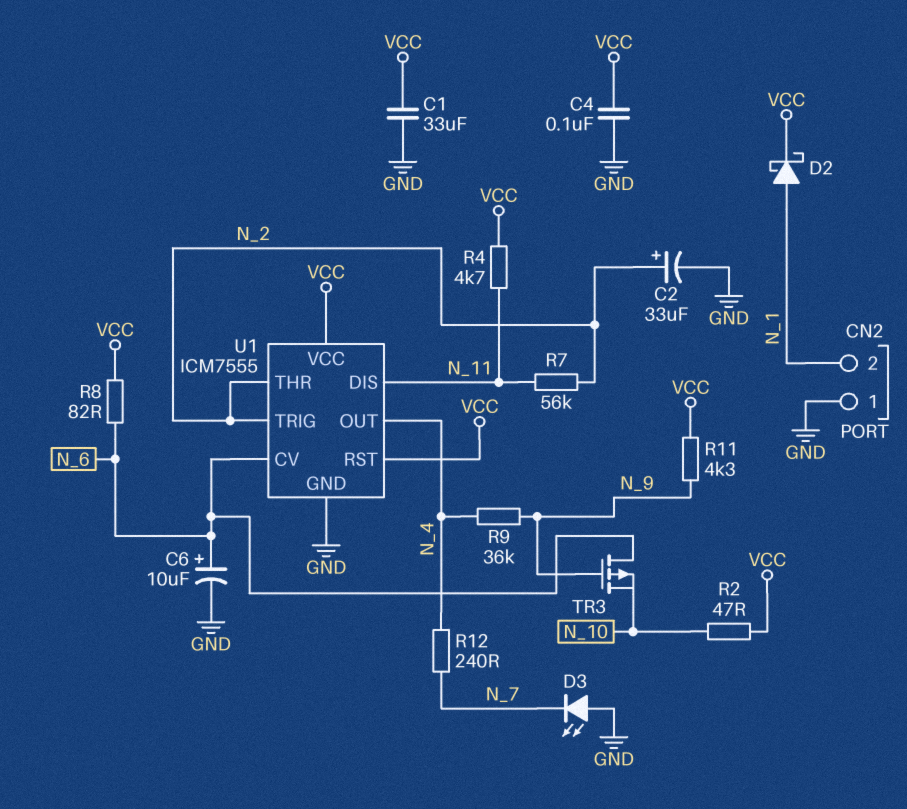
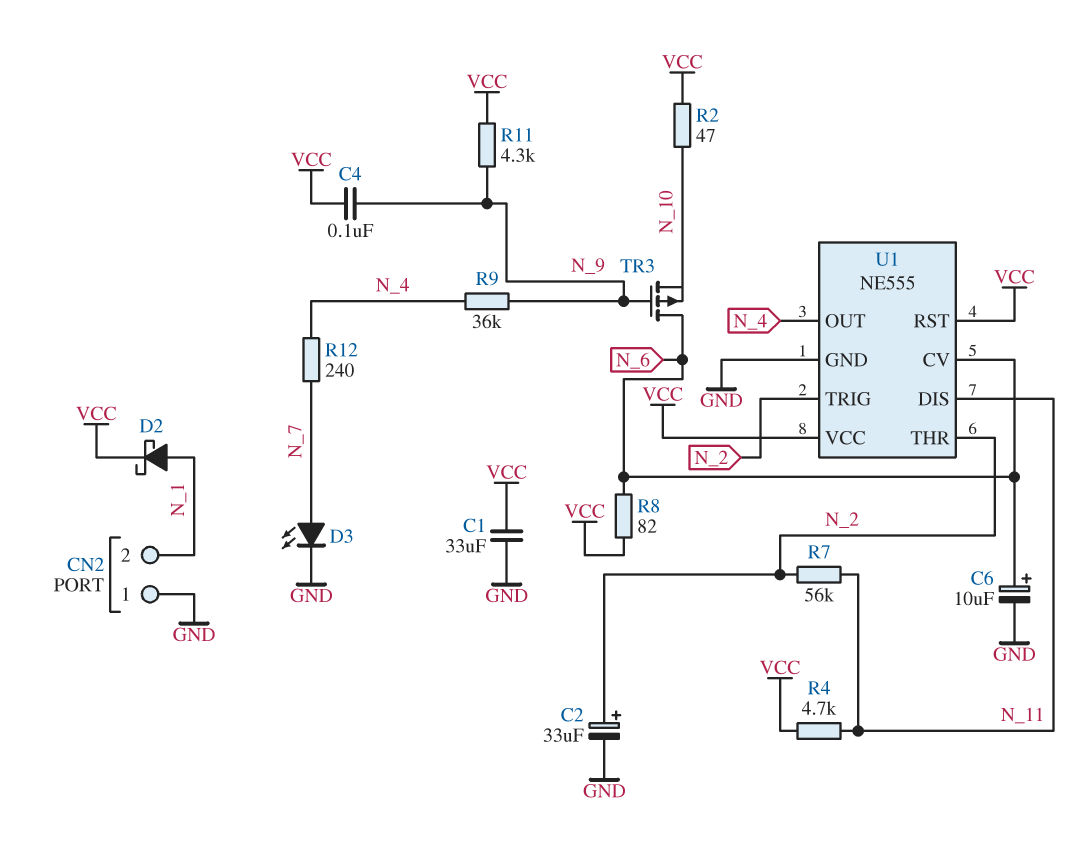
C4: 100nF (GND, VCC) -> 100nF (N_9, VCC)
D3: LED (A GND, K N_7) -> LED (A N_7, K GND)
U1: ICM7555 -> NE555

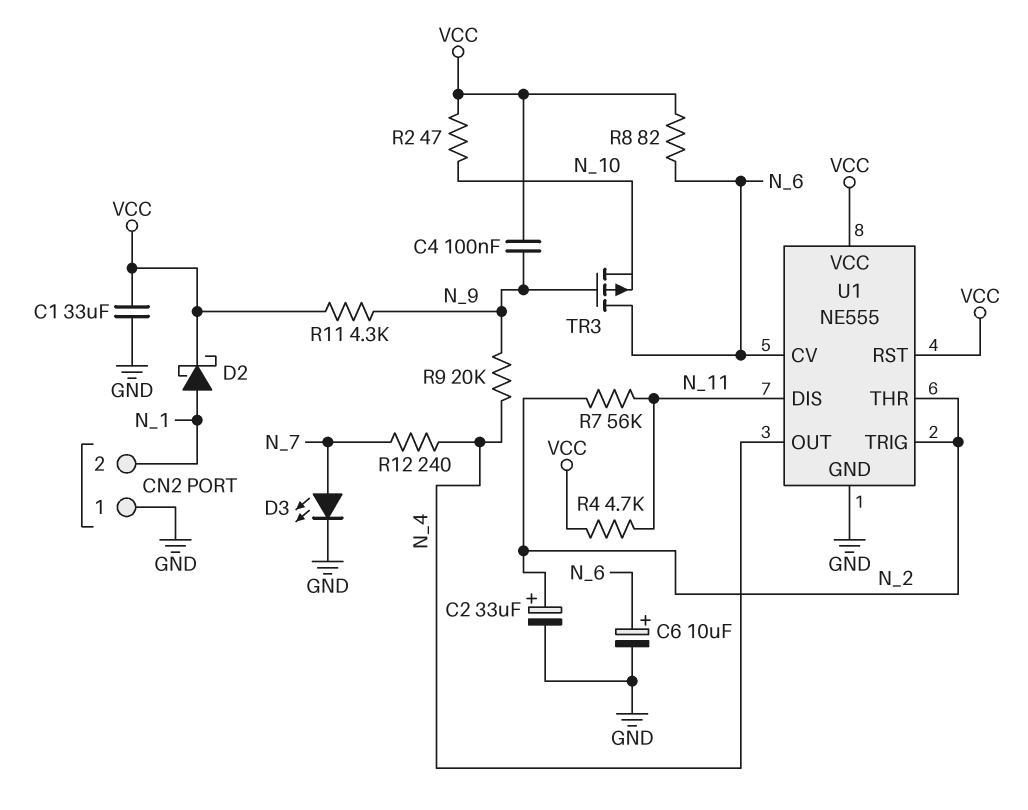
R9: 36k (N_4, N_9) -> 20k (N_4, N_9)

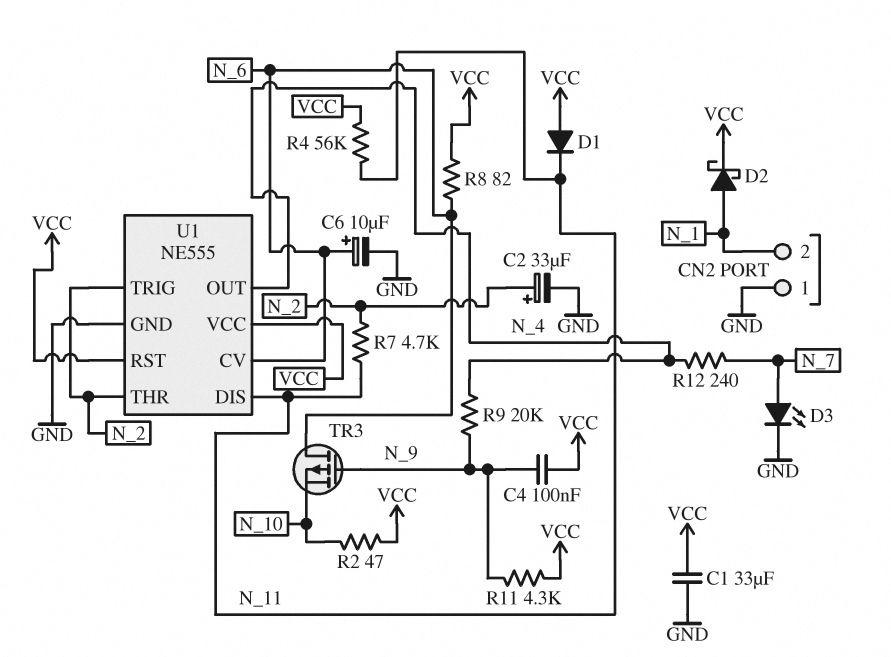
D1: none -> diode (A VCC, K N_11)
R4: 4.7k (N_11, VCC) -> 56k (N_11, VCC)
R7: 56k (N_2, N_11) -> 4.7k (N_2, N_11)

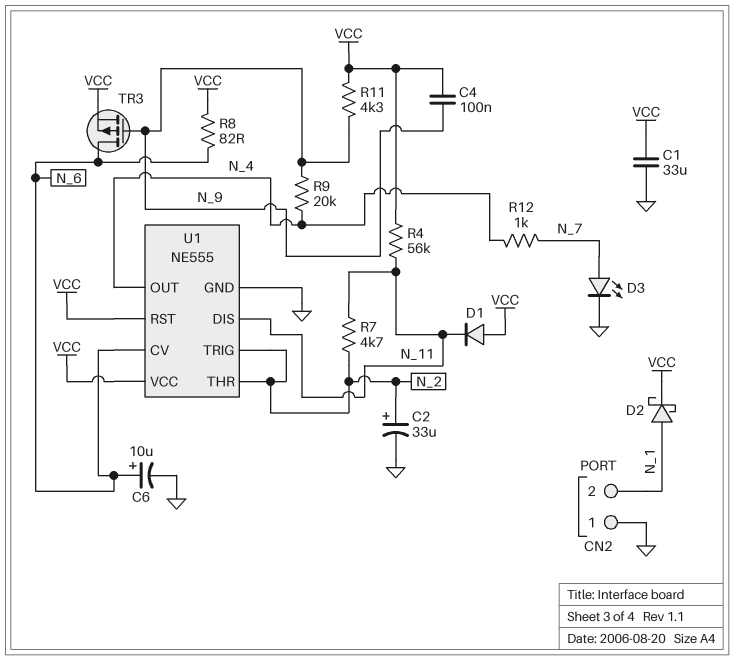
R2: 47 (N_10, VCC) -> none
R12: 240 (N_4, N_7) -> 1k (N_4, N_7)
TR3: PMOS (G N_9, D N_6, S N_10) -> PMOS (G N_9, D N_6, S VCC)

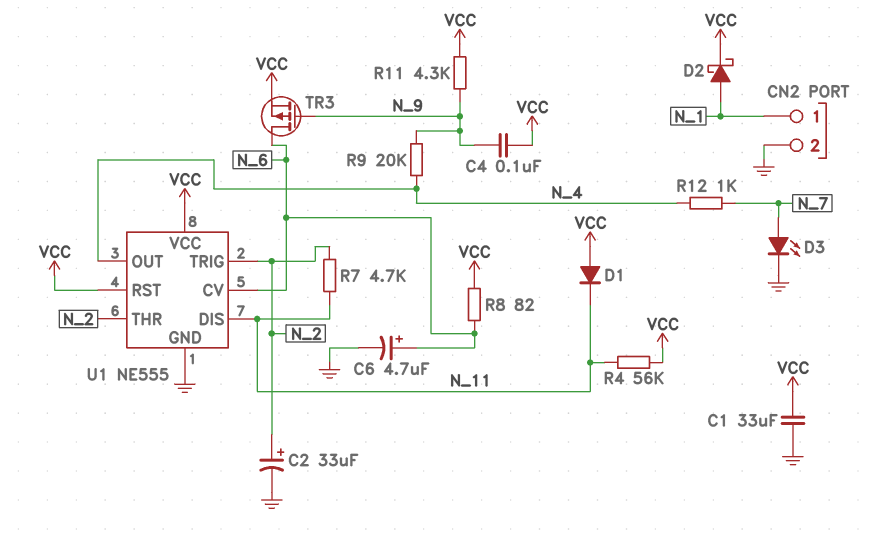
C6: 10uF (plus N_6, minus GND) -> 4.7uF (plus N_6, minus GND)
CN2 pin 1: GND -> N_1
CN2 pin 2: N_1 -> GND

